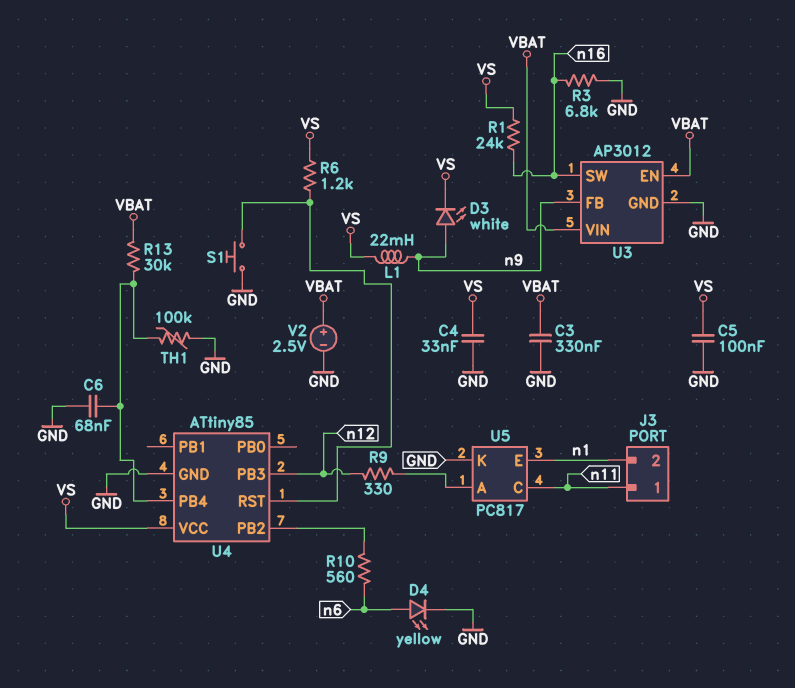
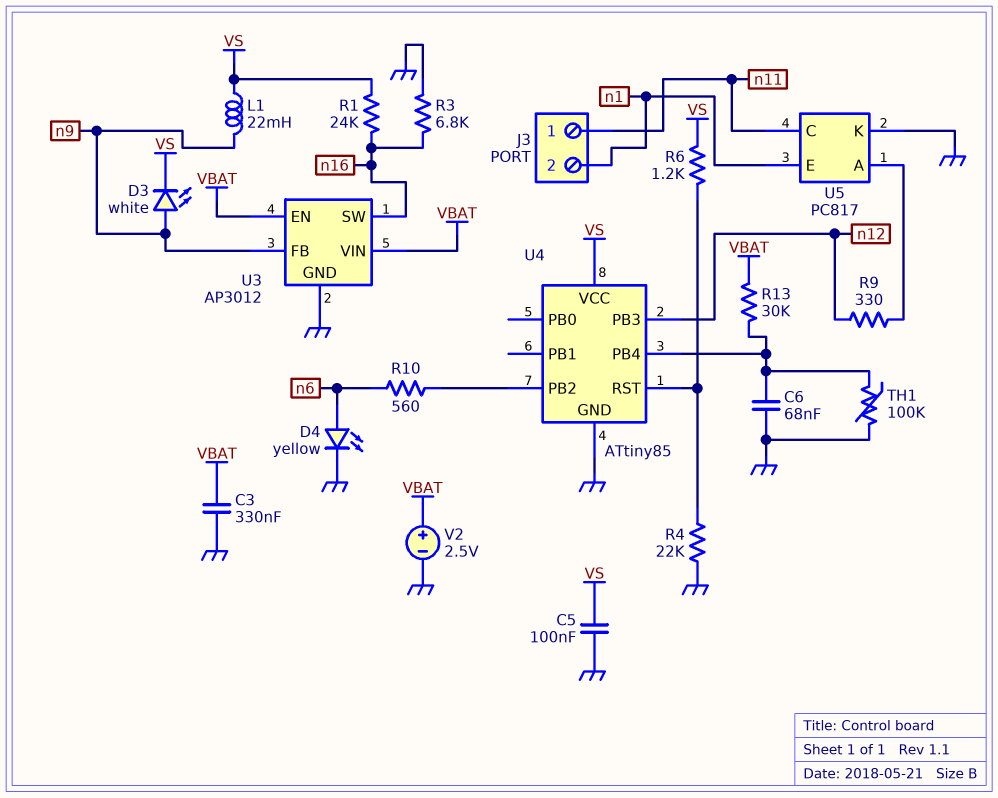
C4: 33nF (GND, VS) -> none
R4: none -> 22k (GND, U4/RST)
S1: button (GND, U4/RST) -> none

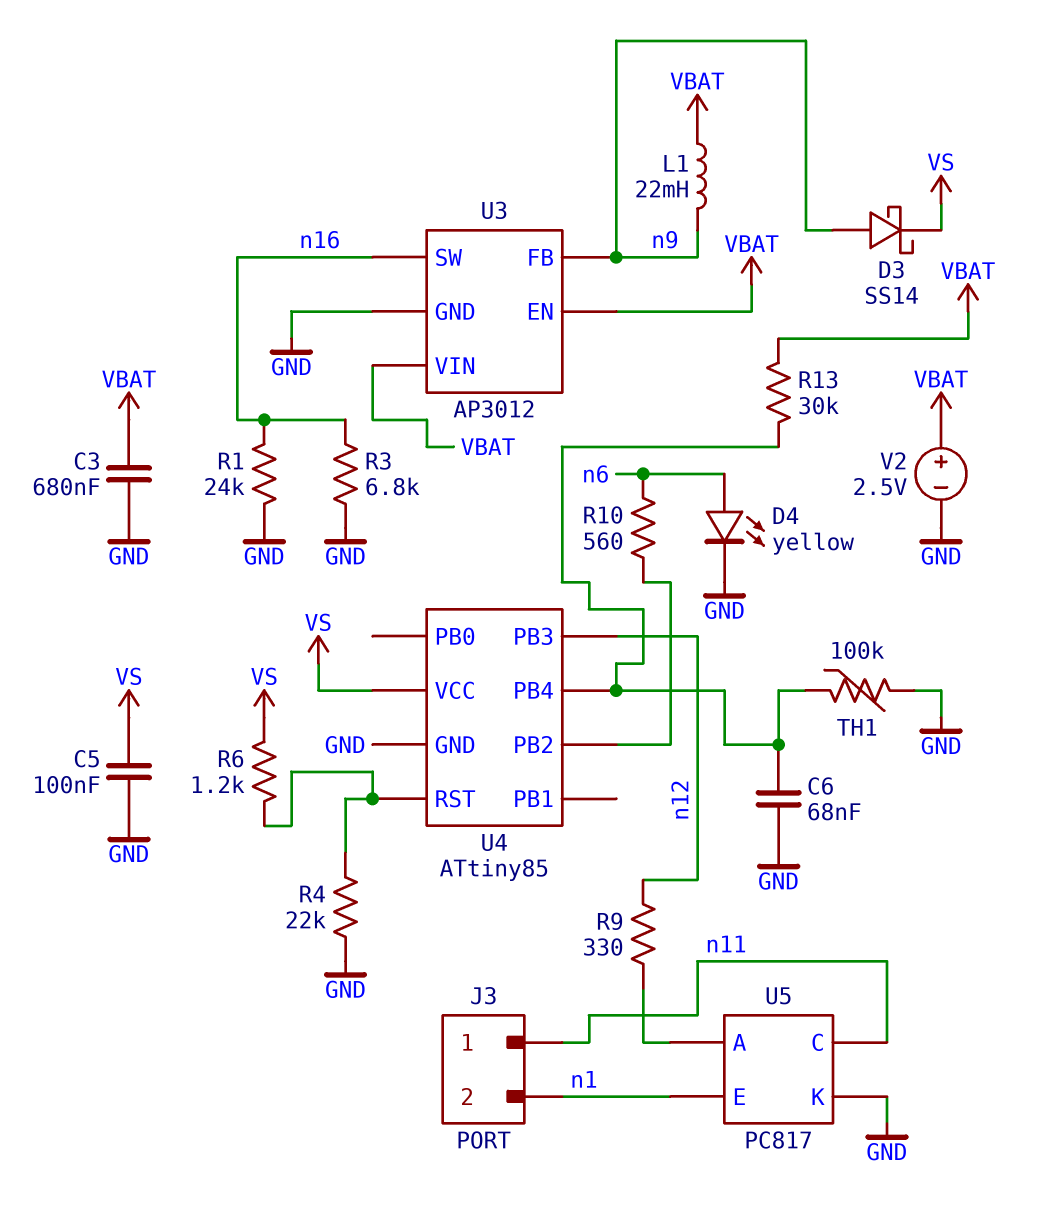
C3: 330nF (GND, VBAT) -> 680nF (GND, VBAT)
D3: LED white (A n9, K VS) -> schottky SS14 (A n9, K VS)
L1: 22mH (VS, n9) -> 22mH (VBAT, n9)
R1: 24k (VS, n16) -> 24k (GND, n16)

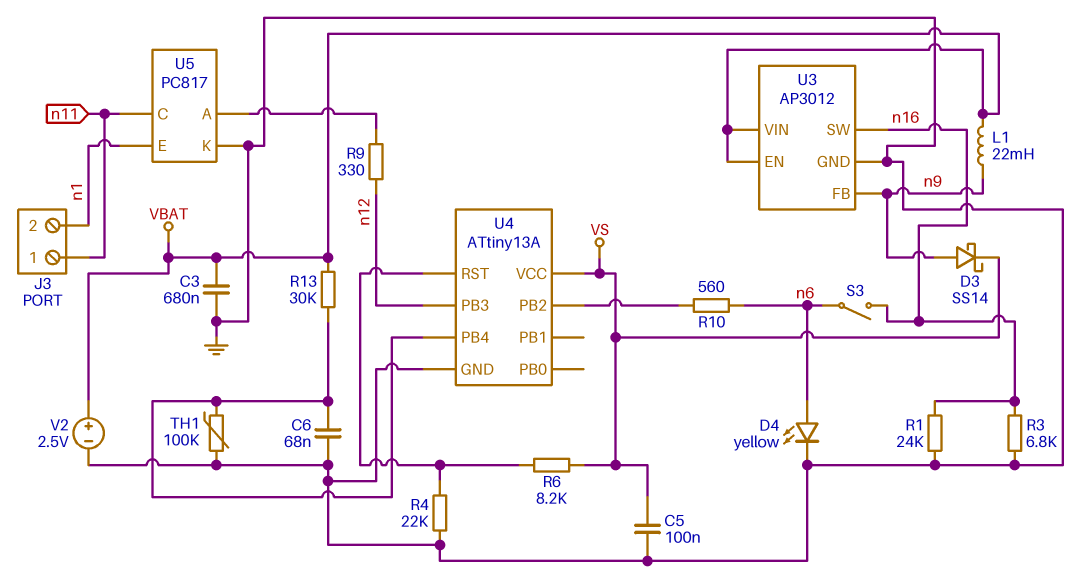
R6: 1.2k (U4/RST, VS) -> 8.2k (U4/RST, VS)
S3: none -> switch (n6, n16)
U4: ATtiny85 -> ATtiny13A

